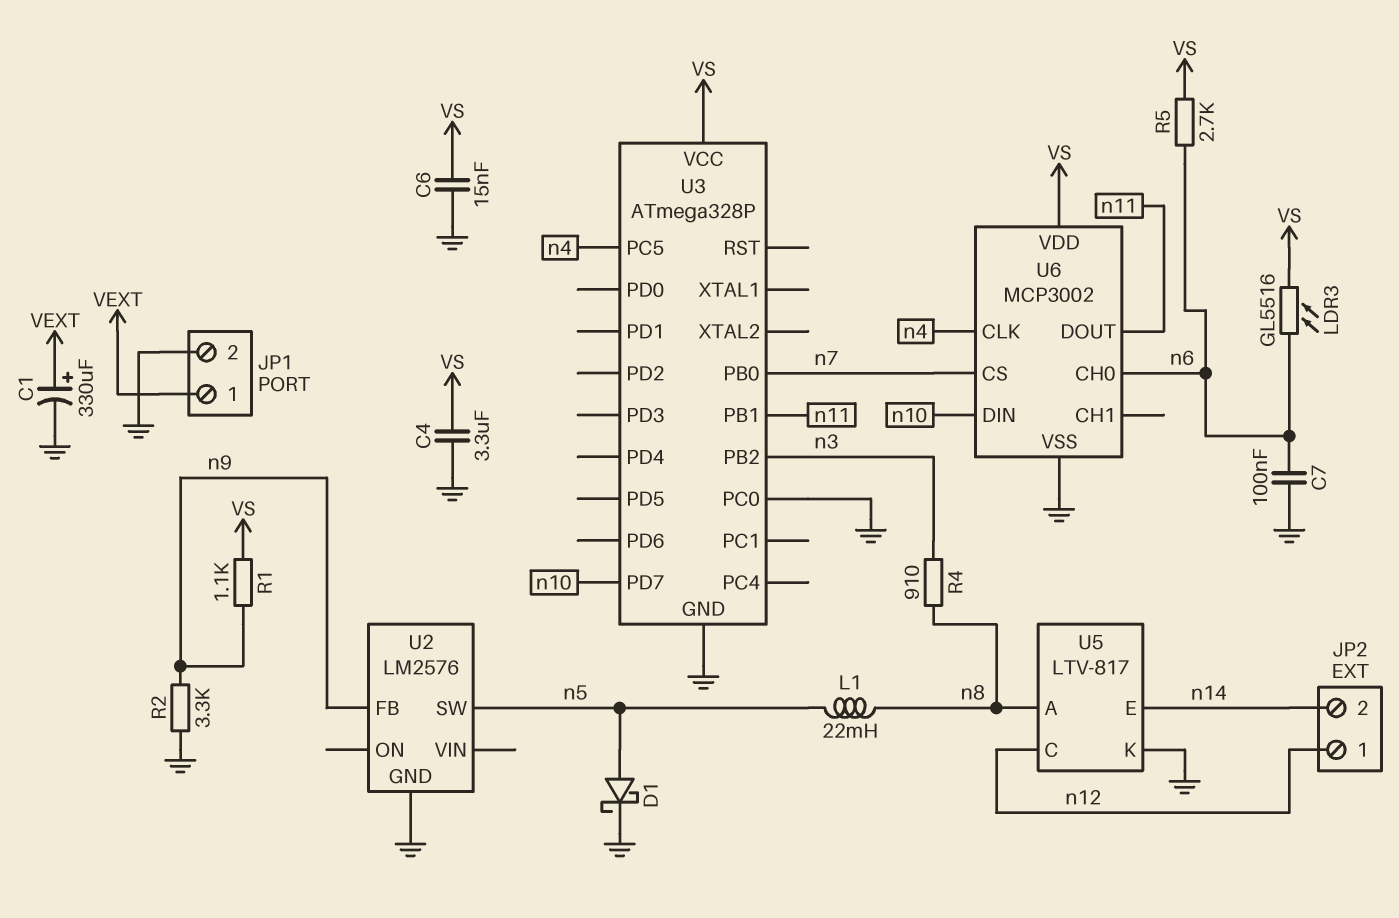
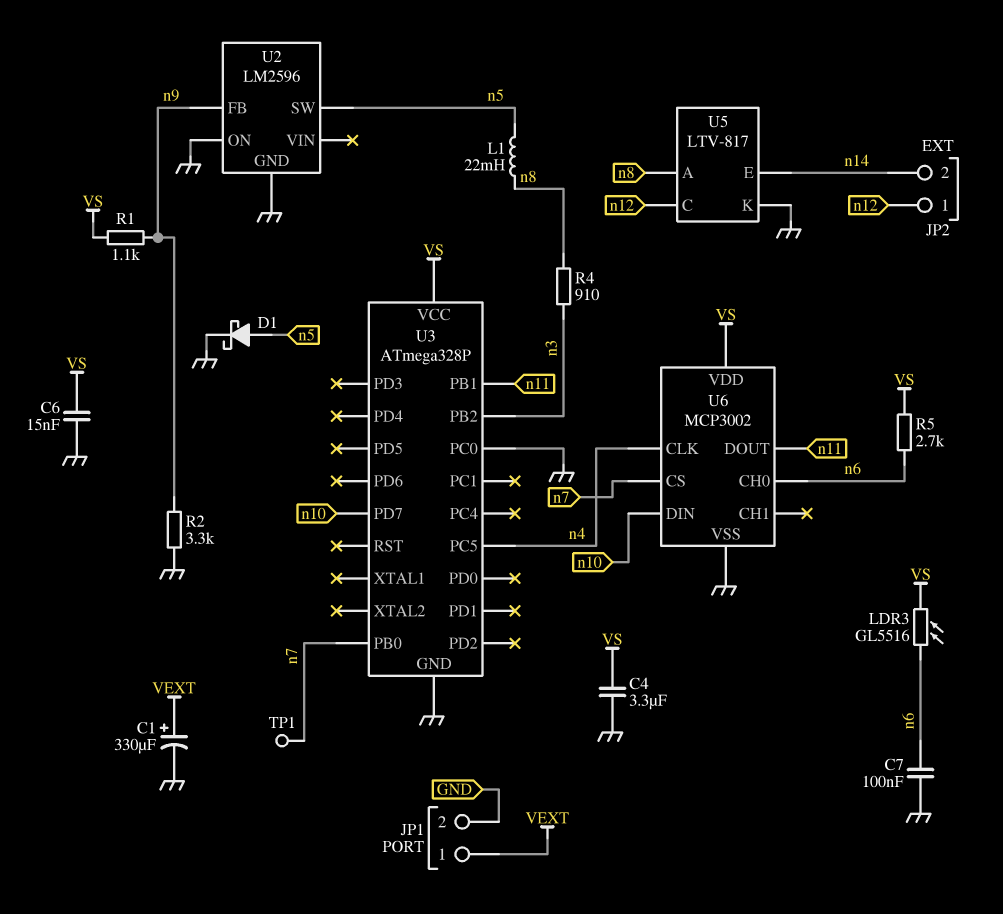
TP1: none -> test point (n7)
U2: LM2576 -> LM2596
U2 pin ON: none -> GND

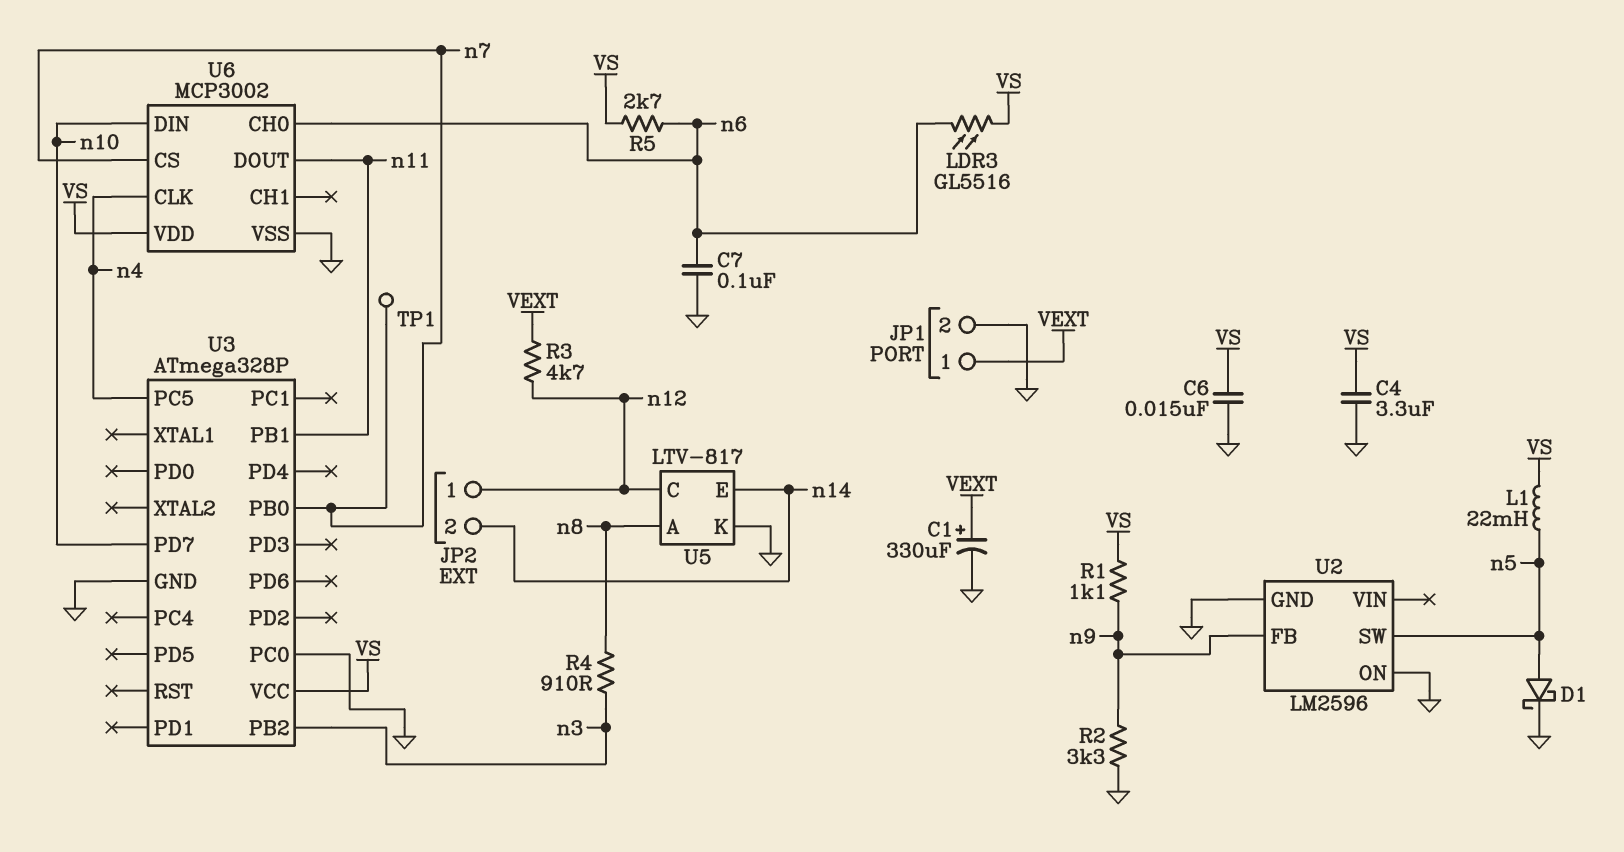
L1: 22mH (n5, n8) -> 22mH (VS, n5)
R3: none -> 4.7k (VEXT, n12)

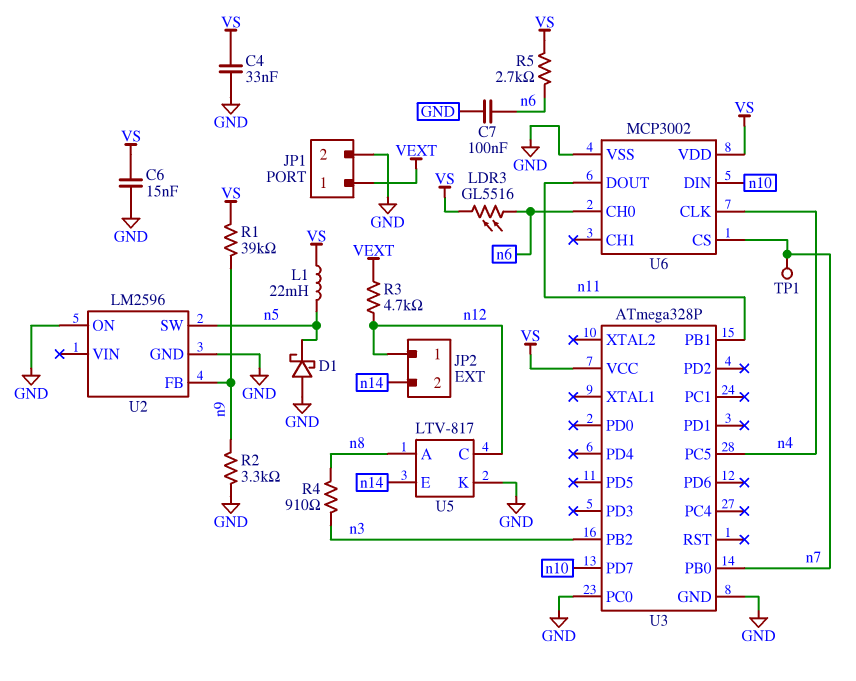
C1: 330uF (plus VEXT, minus GND) -> none
C4: 3.3uF (GND, VS) -> 33nF (GND, VS)
D1: schottky (A n5, K GND) -> schottky (A GND, K n5)
R1: 1.1k (VS, n9) -> 39k (VS, n9)

